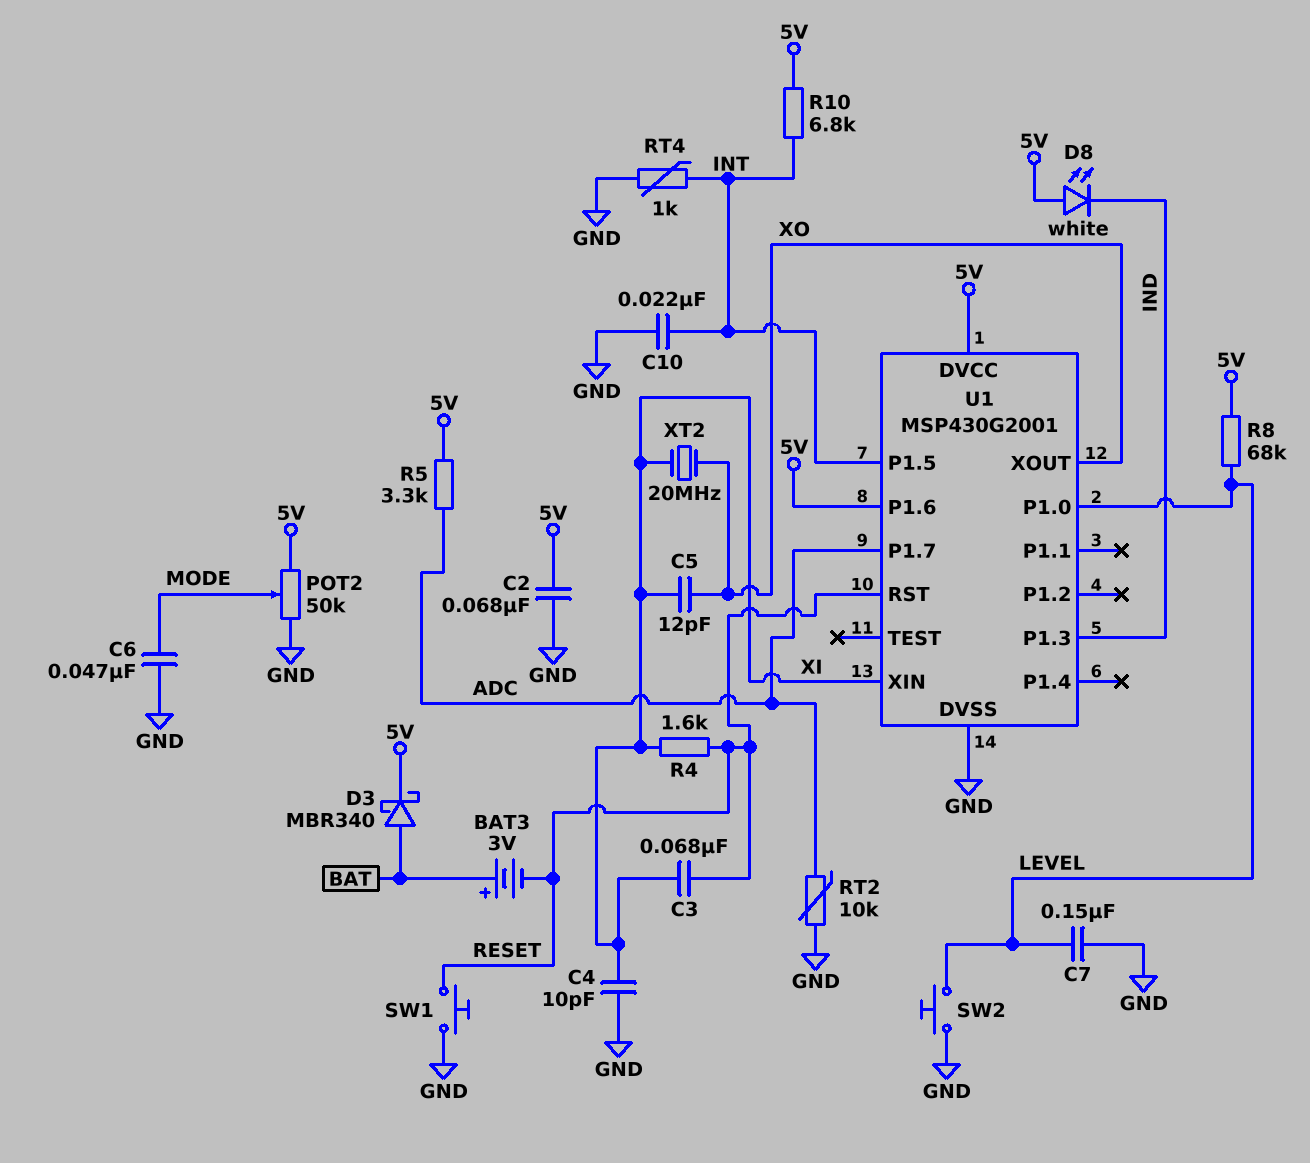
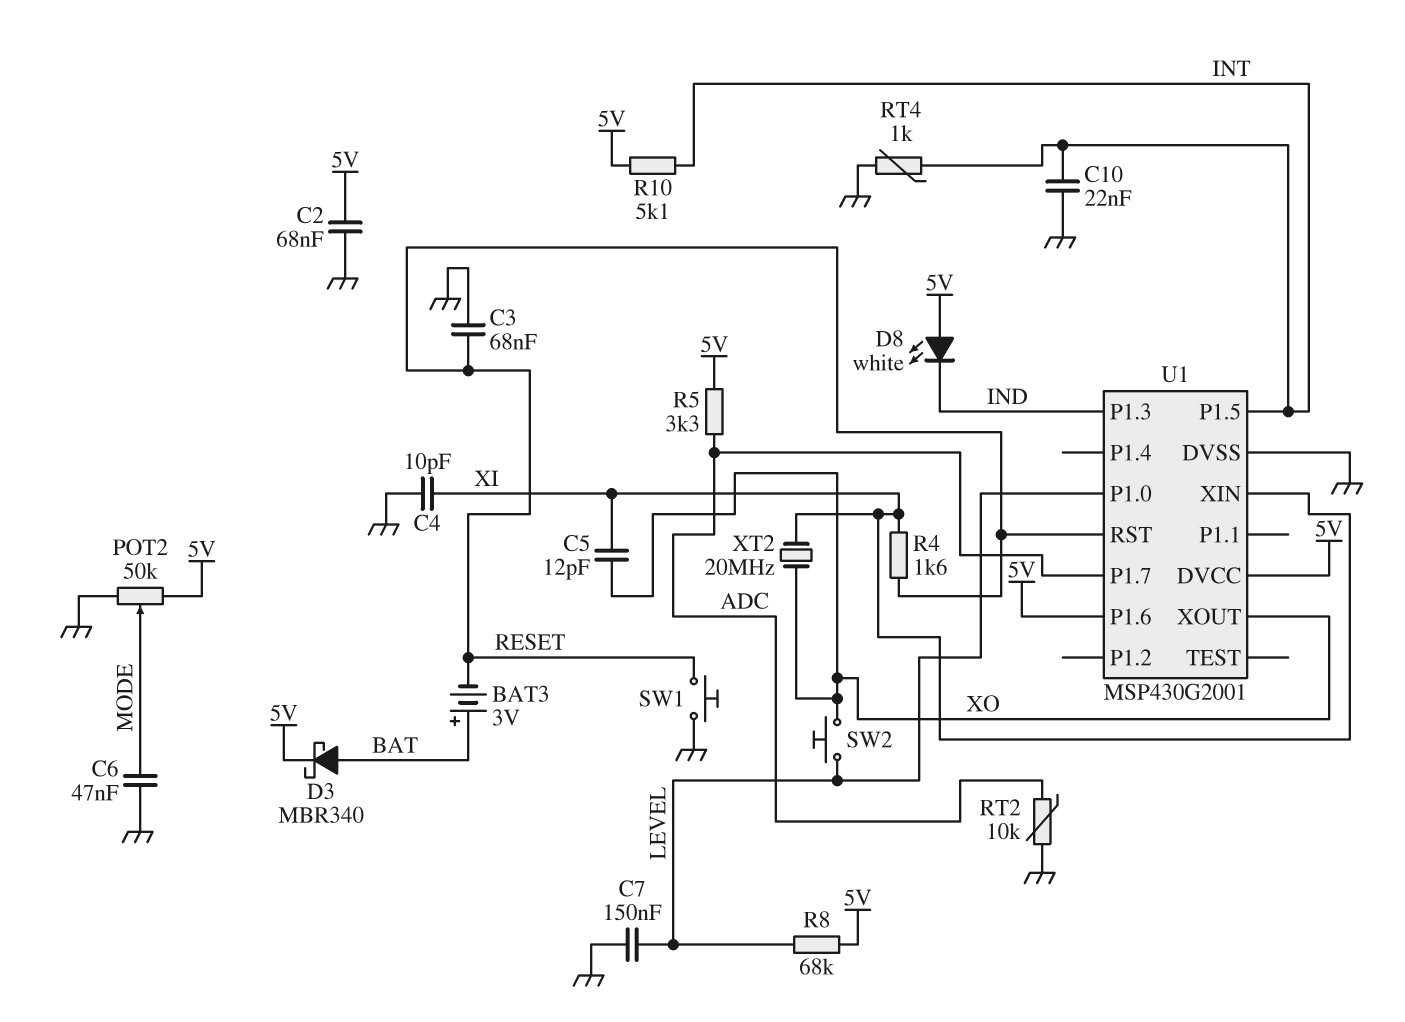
C3: 68nF (RESET, XI) -> 68nF (GND, RESET)
R10: 6.8k (5V, INT) -> 5.1k (5V, INT)
SW2: button (GND, LEVEL) -> button (LEVEL, XO)

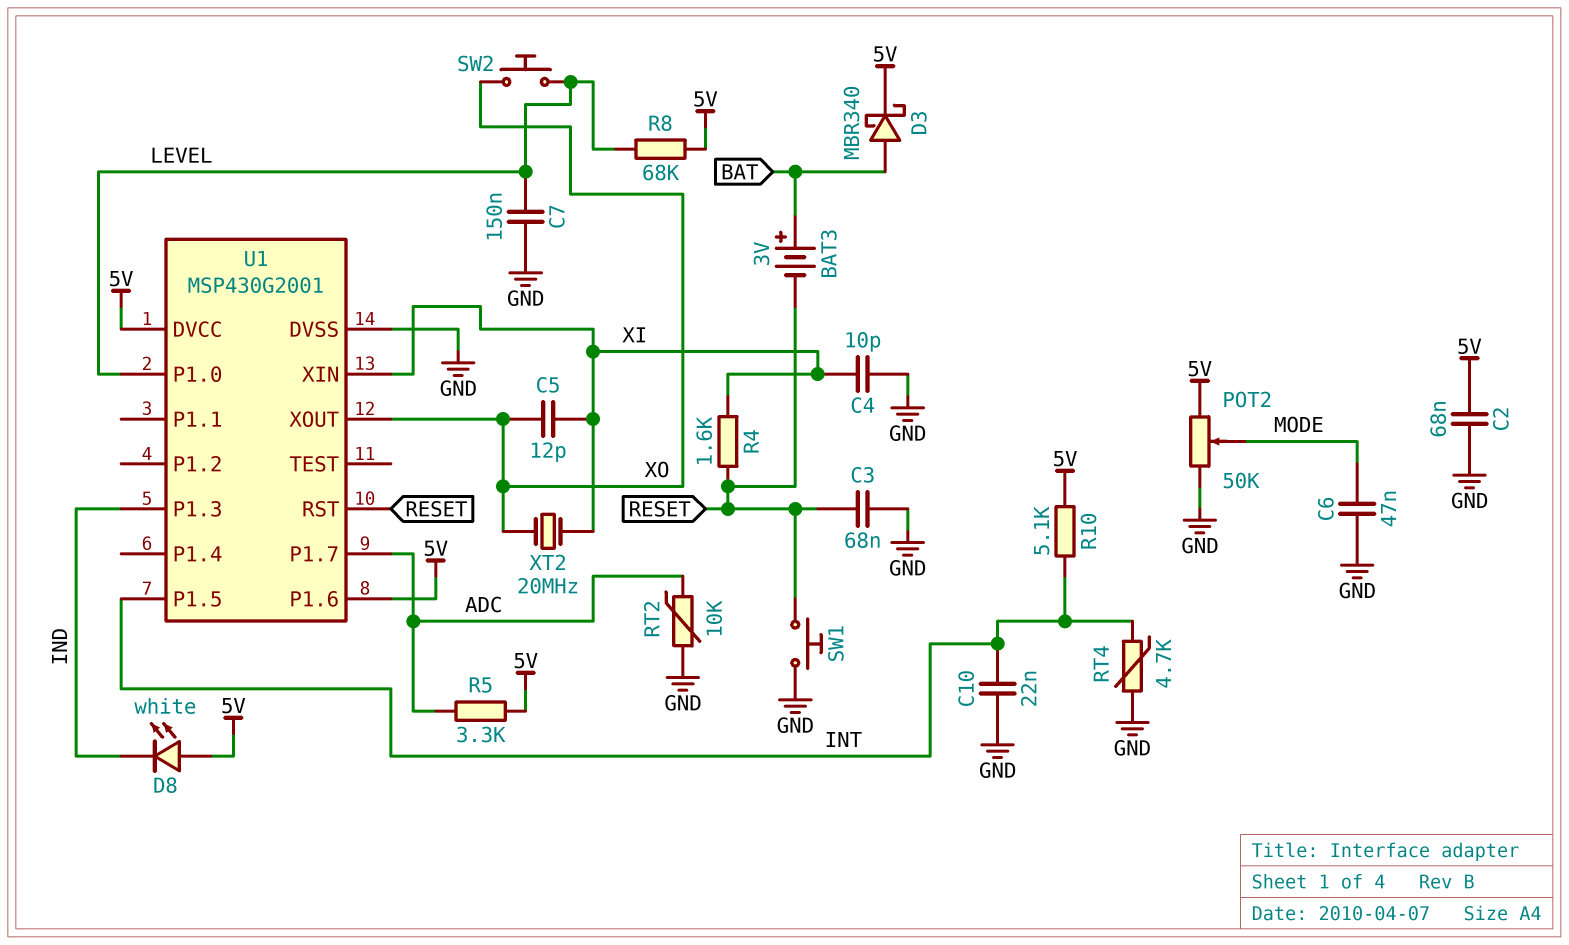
RT4: 1k (GND, INT) -> 4.7k (GND, INT)

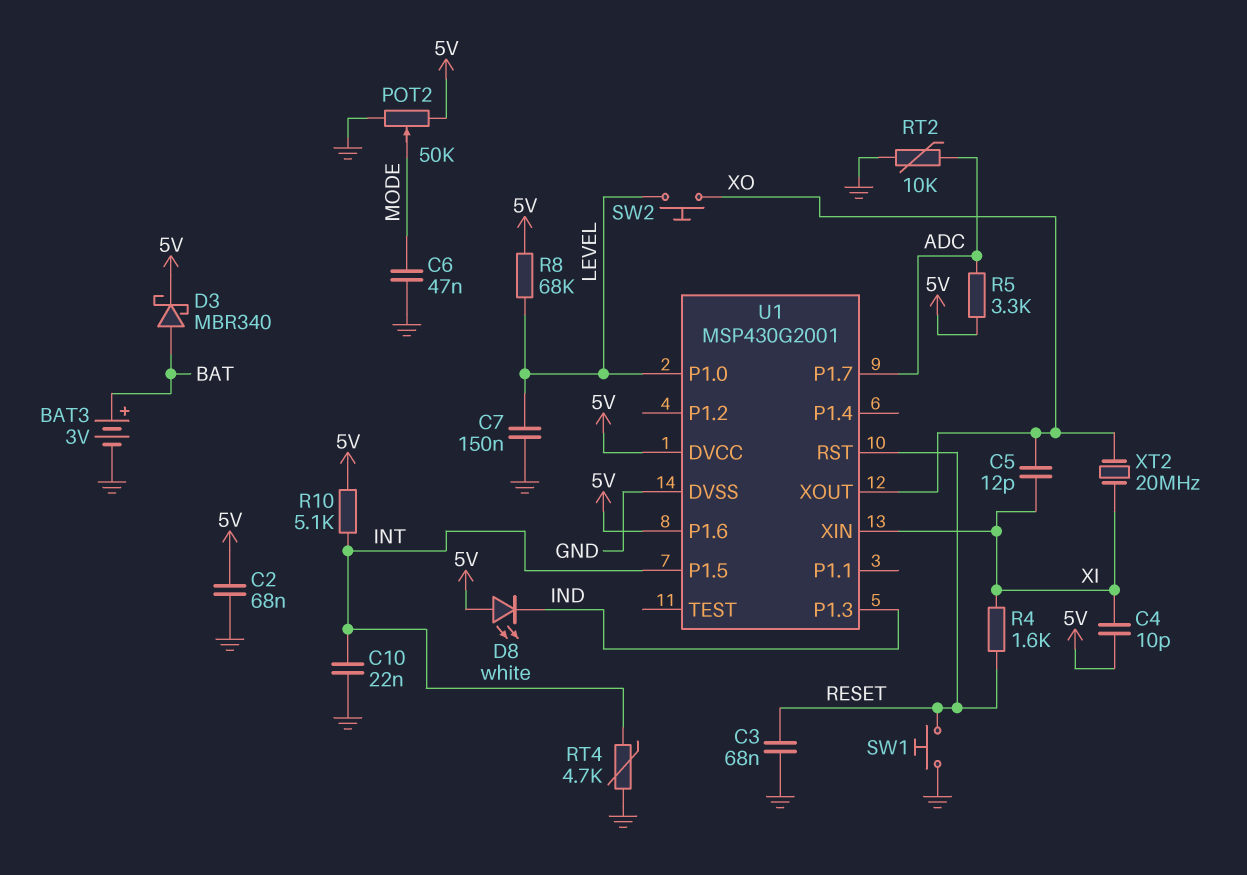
BAT3: 3V (plus BAT, minus RESET) -> 3V (plus BAT, minus GND)
C4: 10pF (GND, XI) -> 10pF (5V, XI)

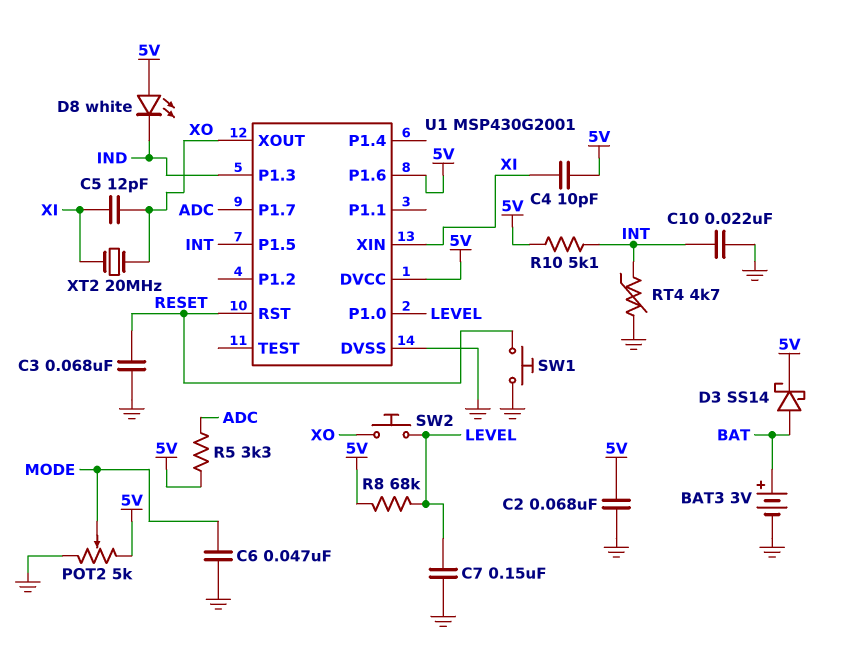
D3: schottky MBR340 (A BAT, K 5V) -> schottky SS14 (A BAT, K 5V)
POT2: 50k (5V, GND, wiper MODE) -> 5k (5V, GND, wiper MODE)
R4: 1.6k (RESET, XI) -> none
RT2: 10k (ADC, GND) -> none

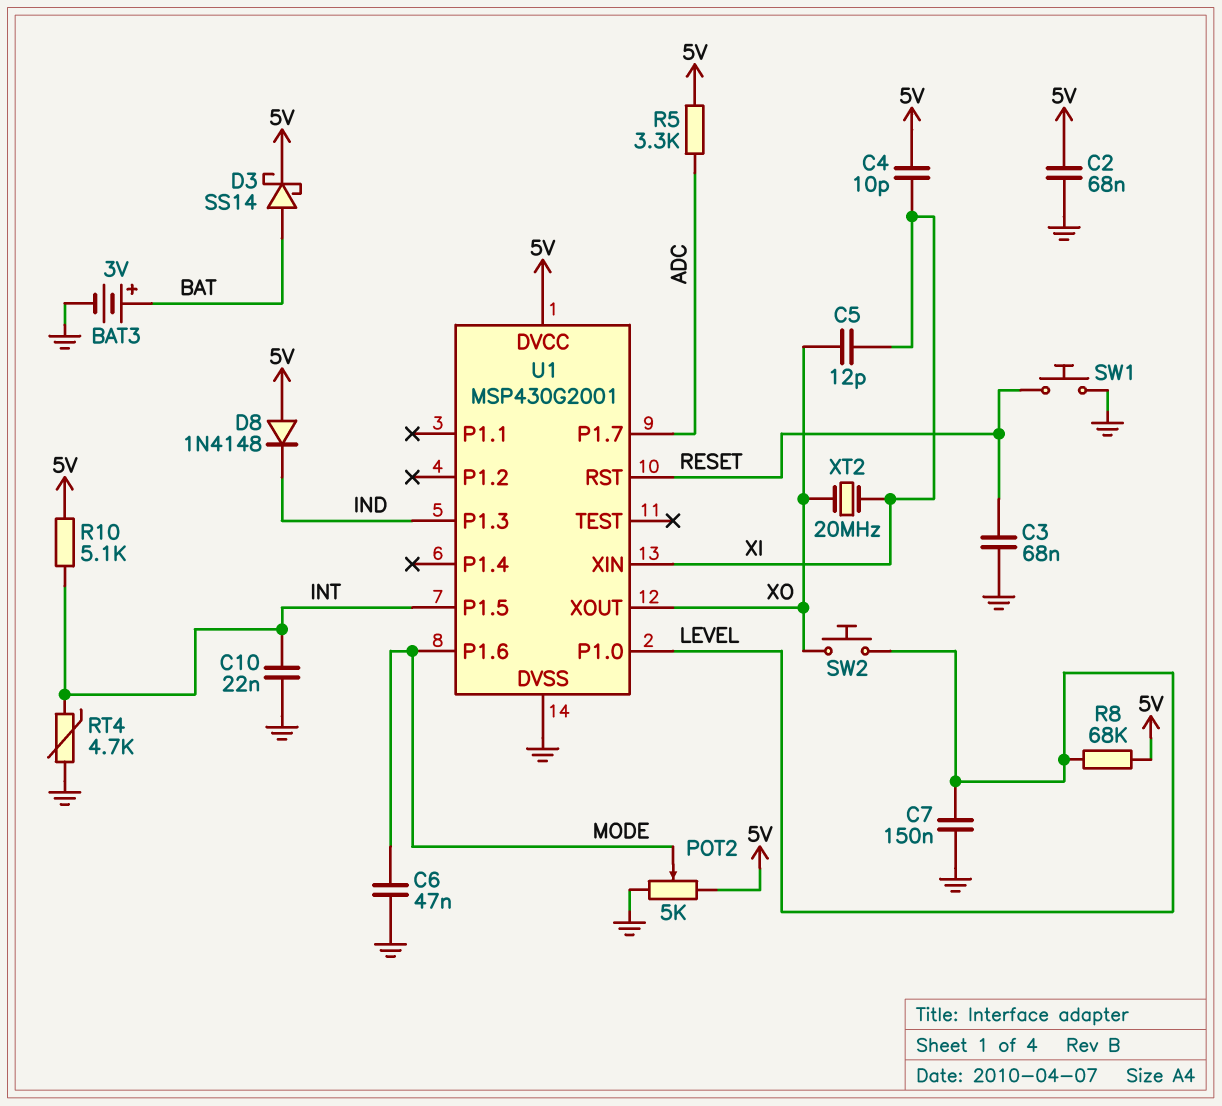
D8: LED white (A 5V, K IND) -> diode 1N4148 (A 5V, K IND)
U1 pin P1.6: 5V -> MODE

